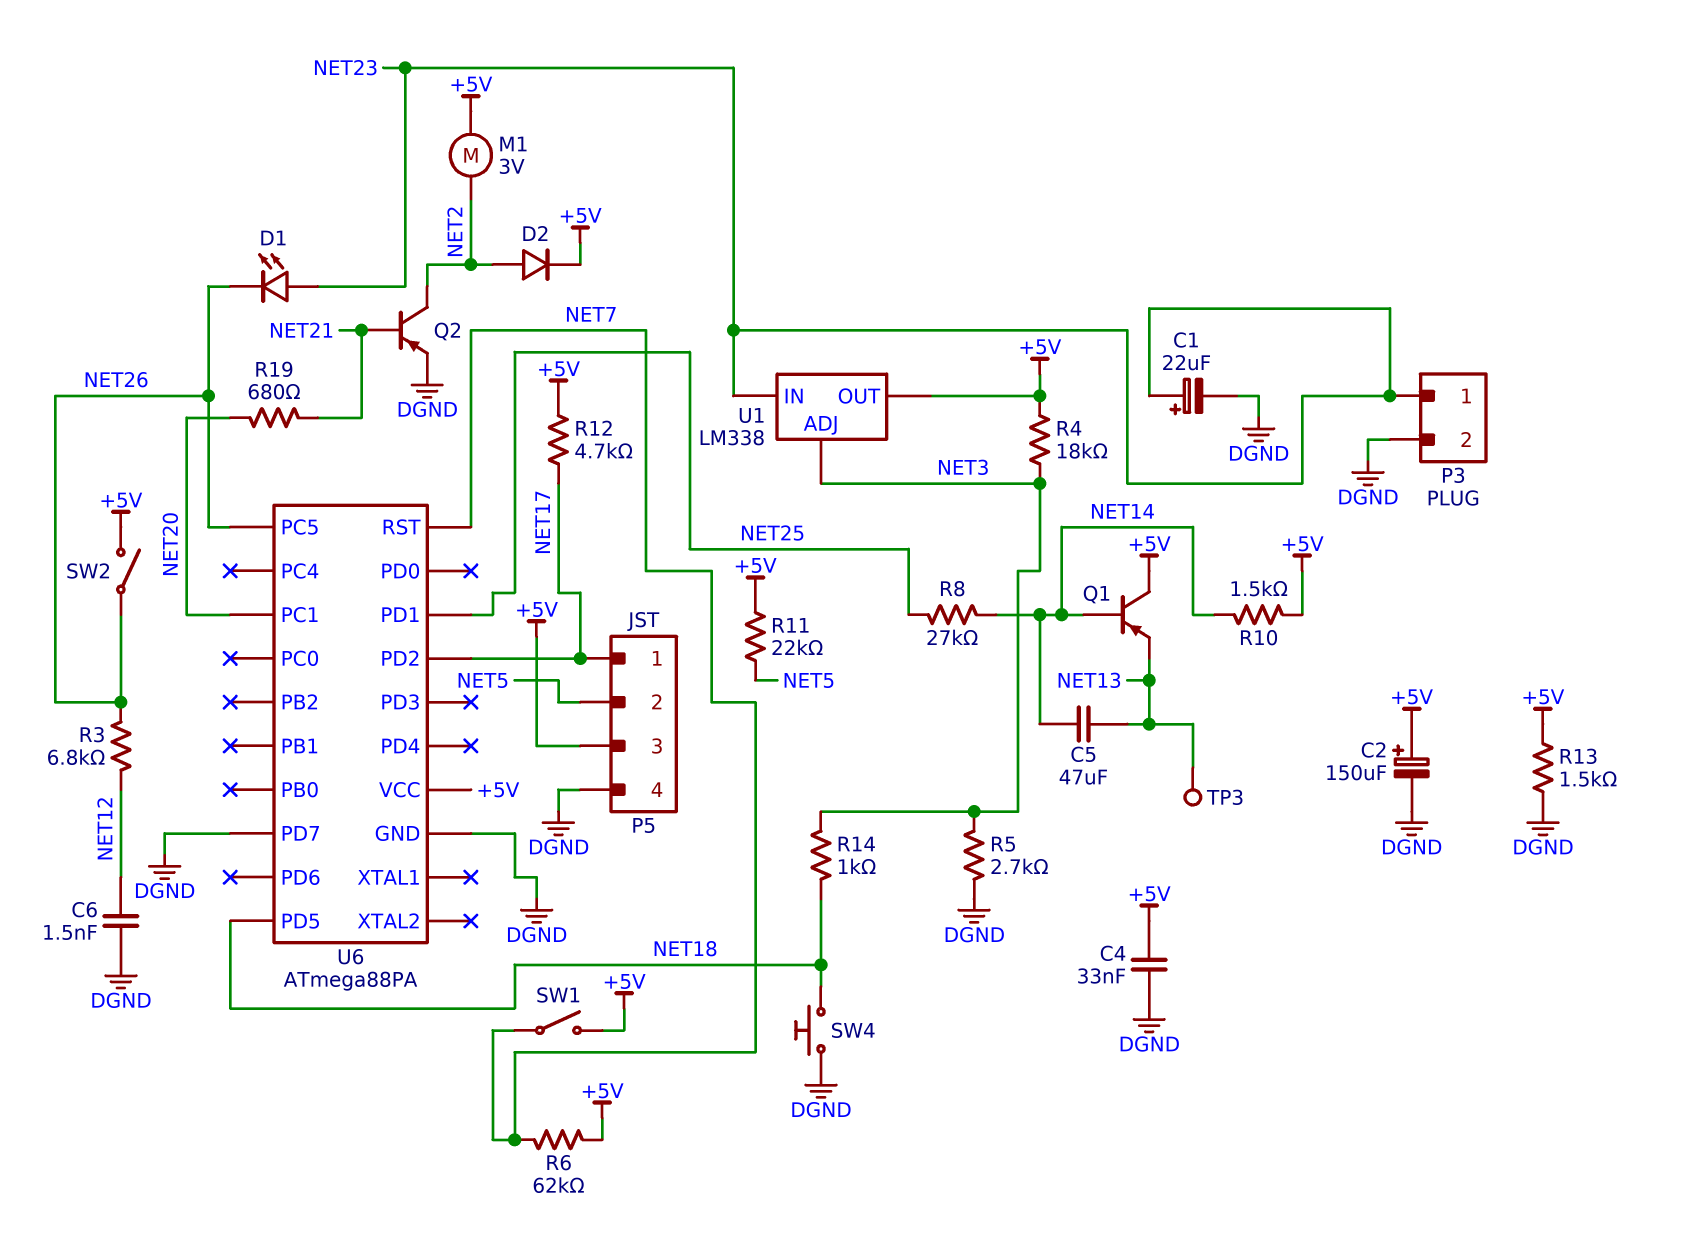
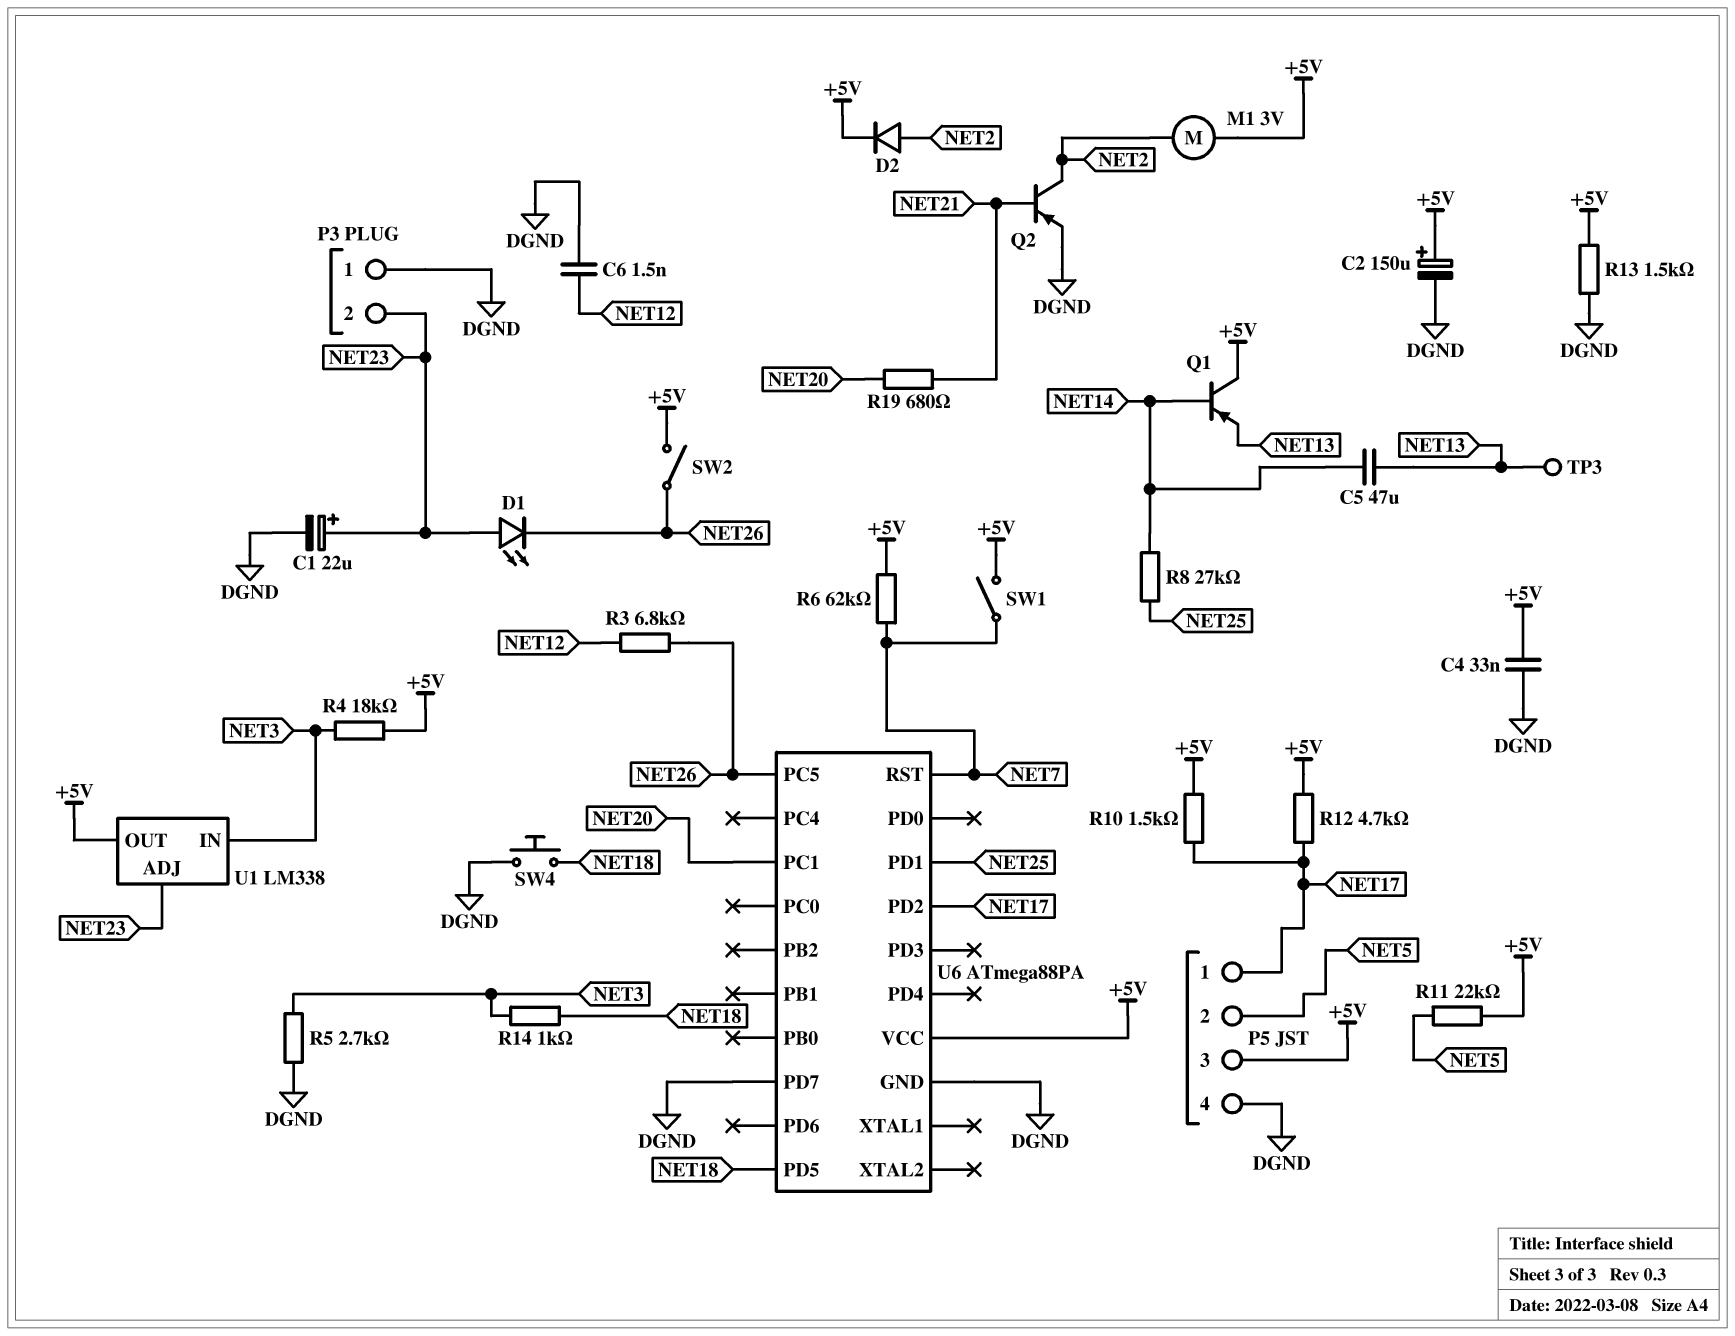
P3 pin 1: NET23 -> DGND
P3 pin 2: DGND -> NET23
R10: 1.5k (+5V, NET14) -> 1.5k (+5V, NET17)
U1 pin ADJ: NET3 -> NET23
U1 pin IN: NET23 -> NET3

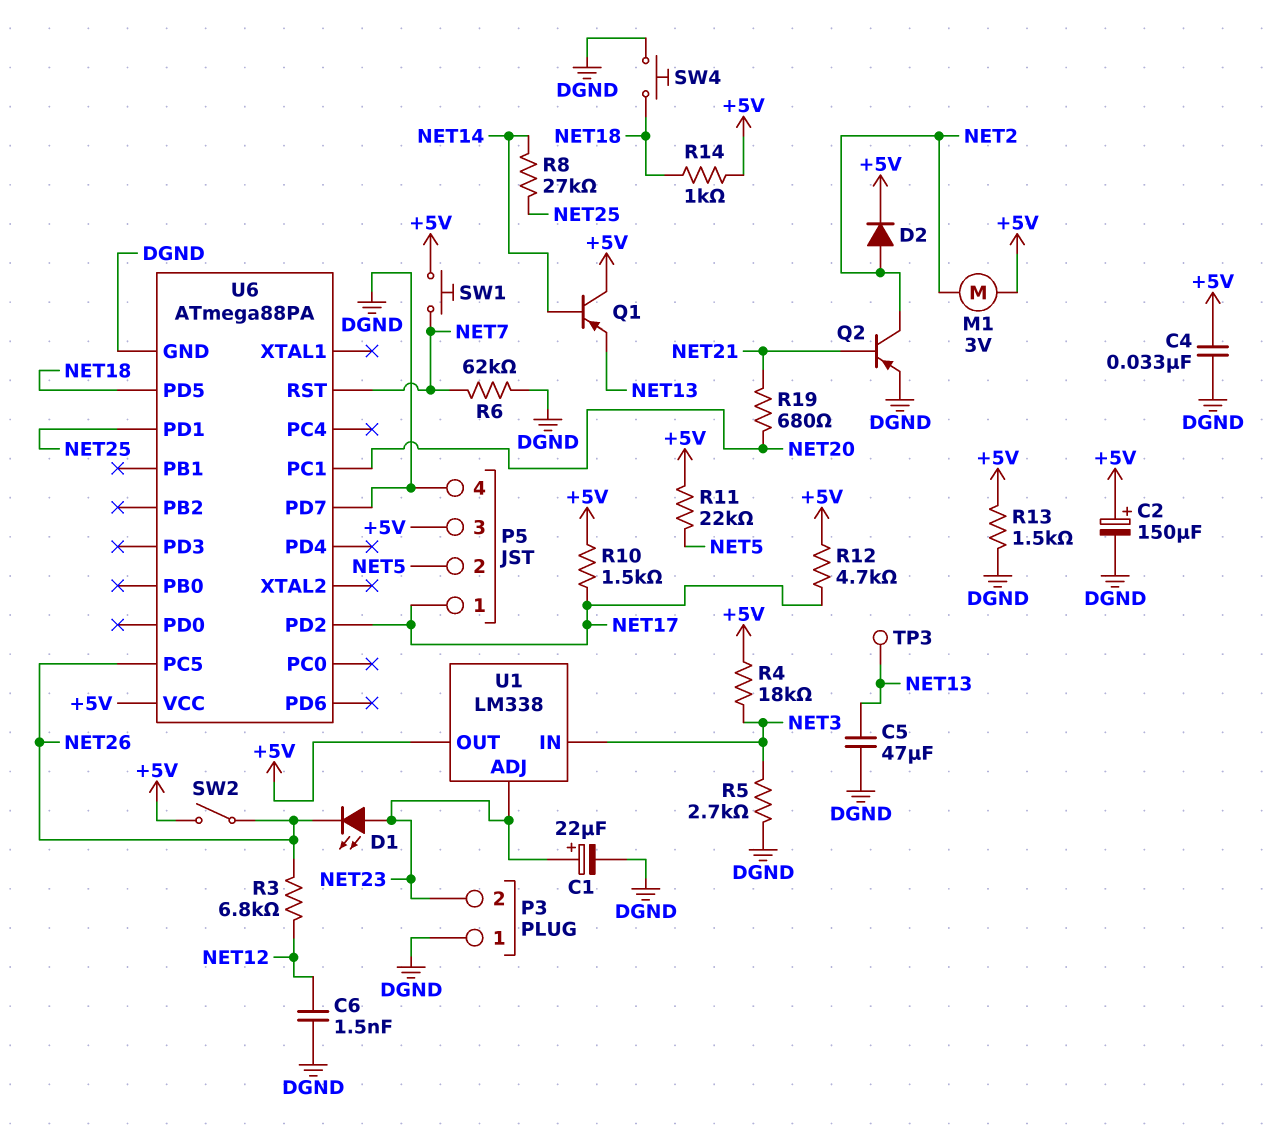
C5: 47uF (NET13, NET14) -> 47uF (DGND, NET13)
R6: 62k (+5V, NET7) -> 62k (DGND, NET7)
R14: 1k (NET3, NET18) -> 1k (+5V, NET18)
SW1: switch (+5V, NET7) -> button (+5V, NET7)

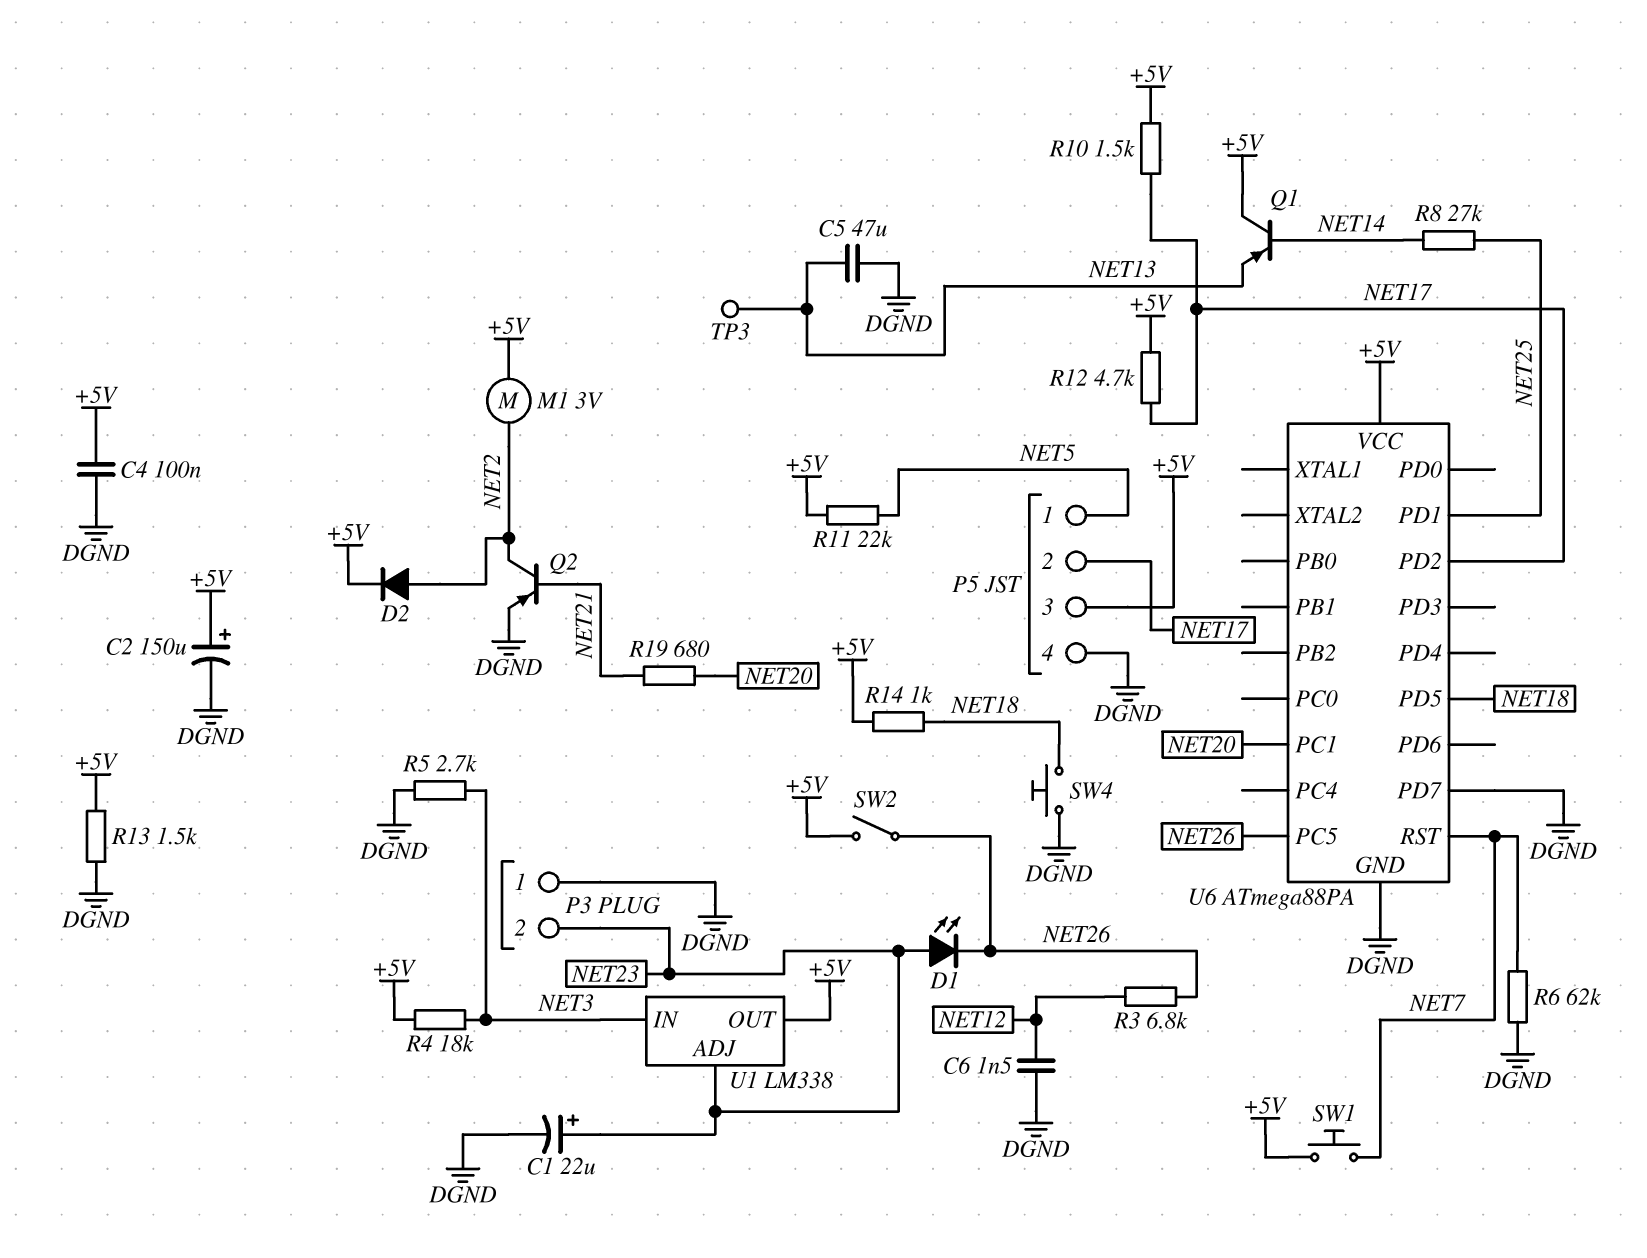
C4: 33nF (+5V, DGND) -> 100nF (+5V, DGND)
P5 pin 1: NET17 -> NET5
P5 pin 2: NET5 -> NET17

